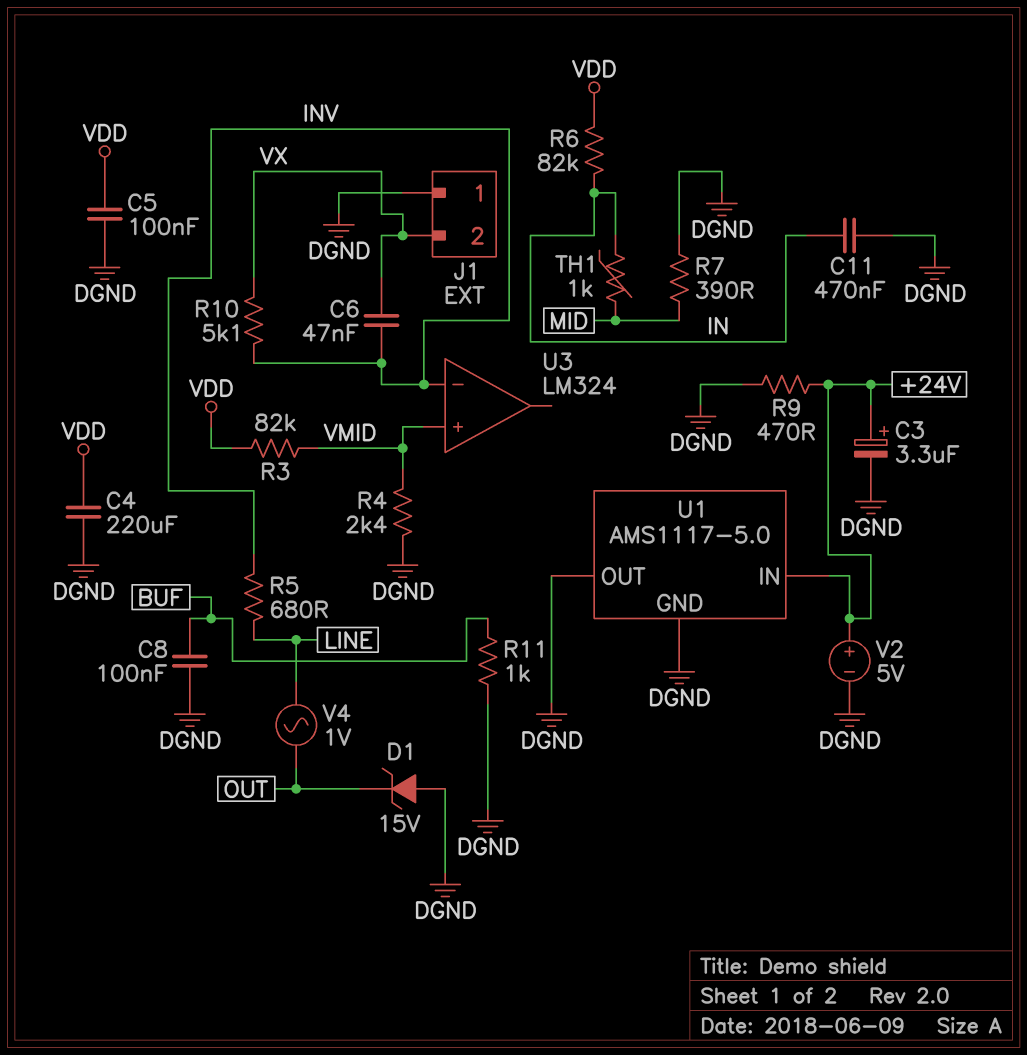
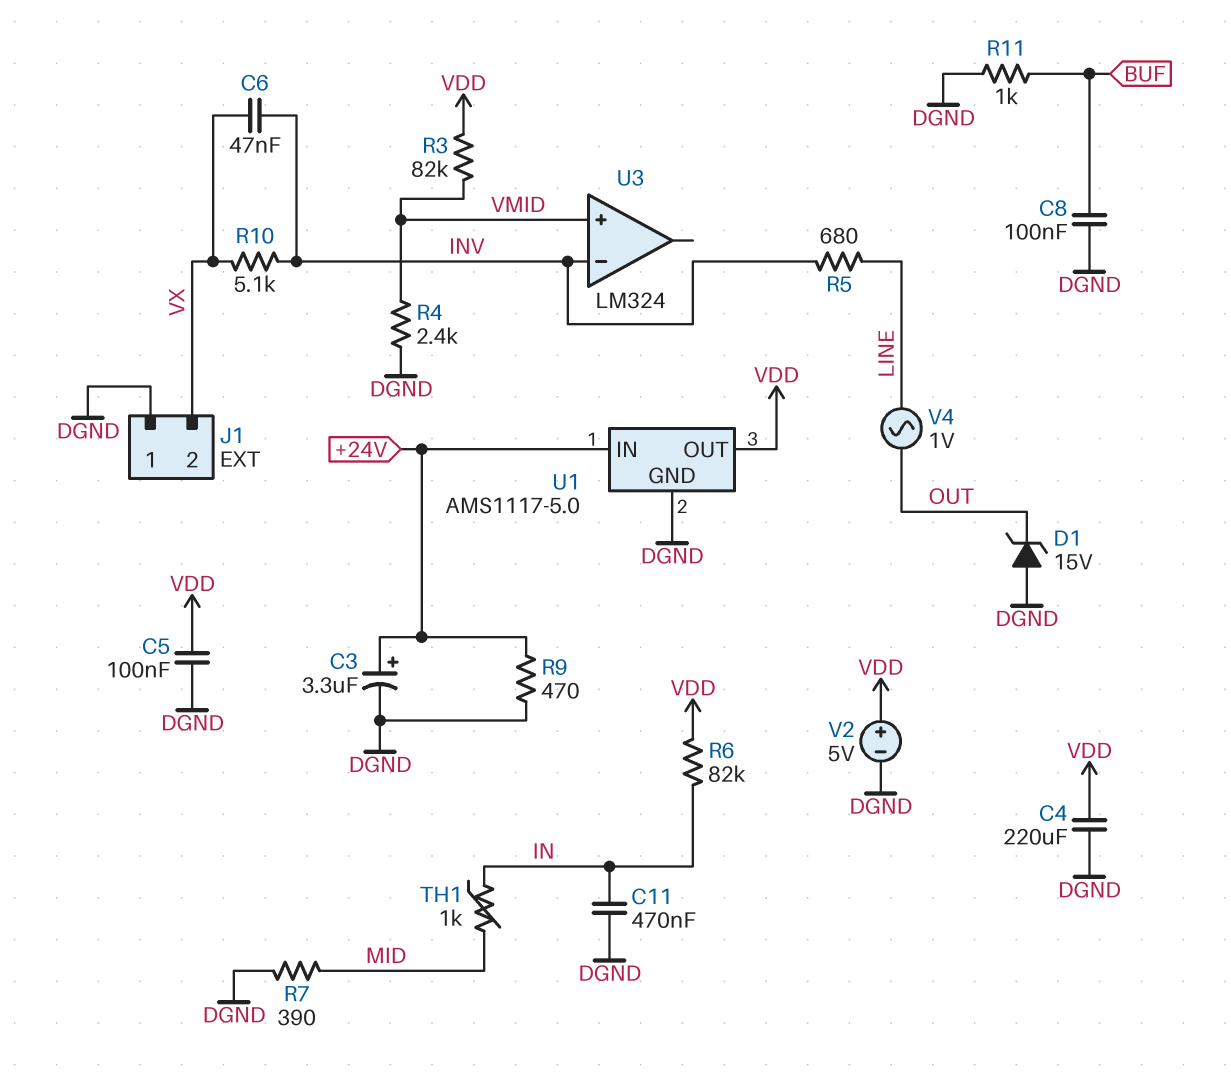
U1 pin OUT: DGND -> VDD
V2: 5V (plus +24V, minus DGND) -> 5V (plus VDD, minus DGND)

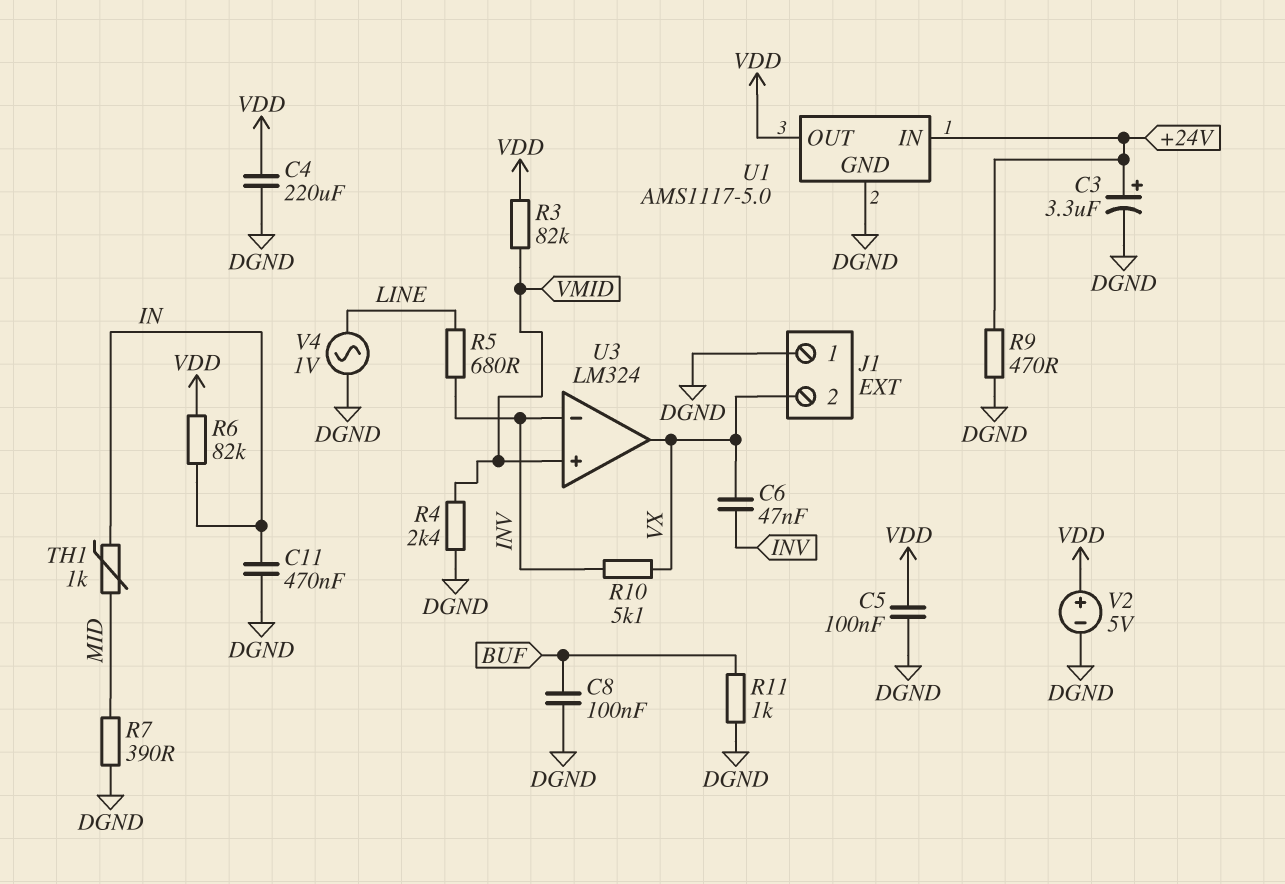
D1: zener 15V (A DGND, K OUT) -> none
U3 pin out: none -> VX
V4: AC 1V (LINE, OUT) -> AC 1V (DGND, LINE)

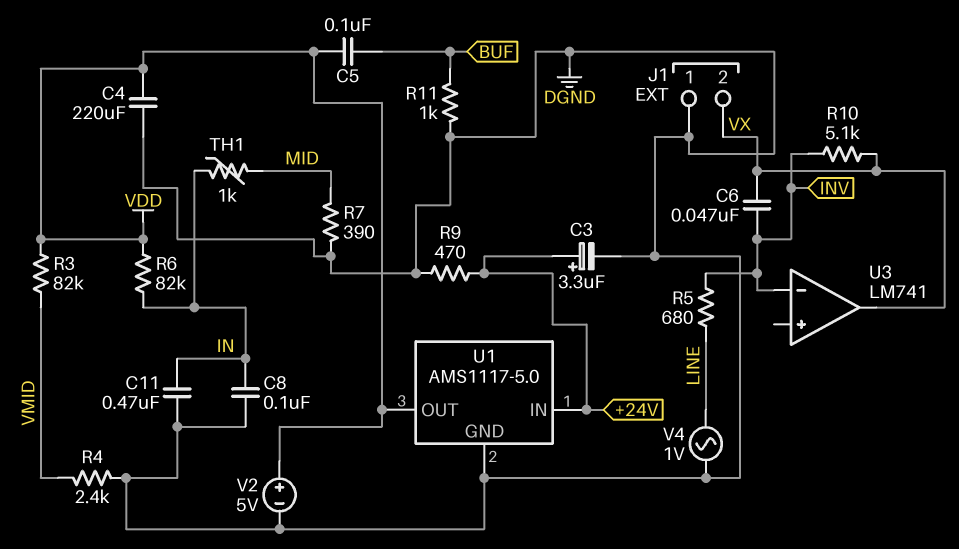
C5: 100nF (DGND, VDD) -> 100nF (BUF, VDD)
C8: 100nF (BUF, DGND) -> 100nF (DGND, IN)
U3: LM324 -> LM741
U3 pin in+: VMID -> none

